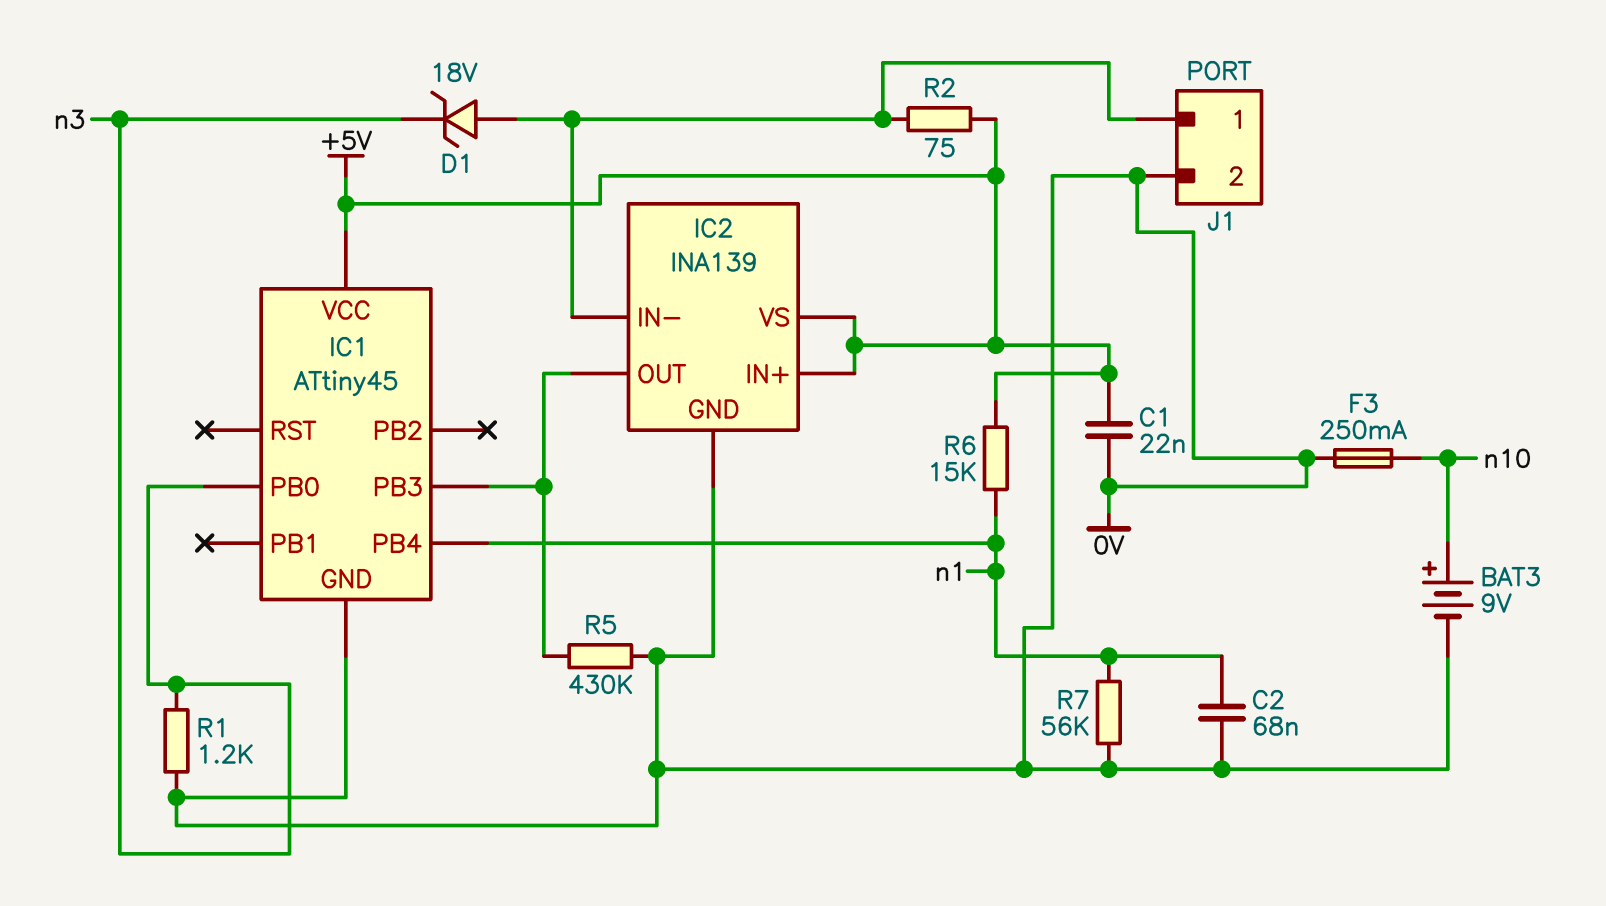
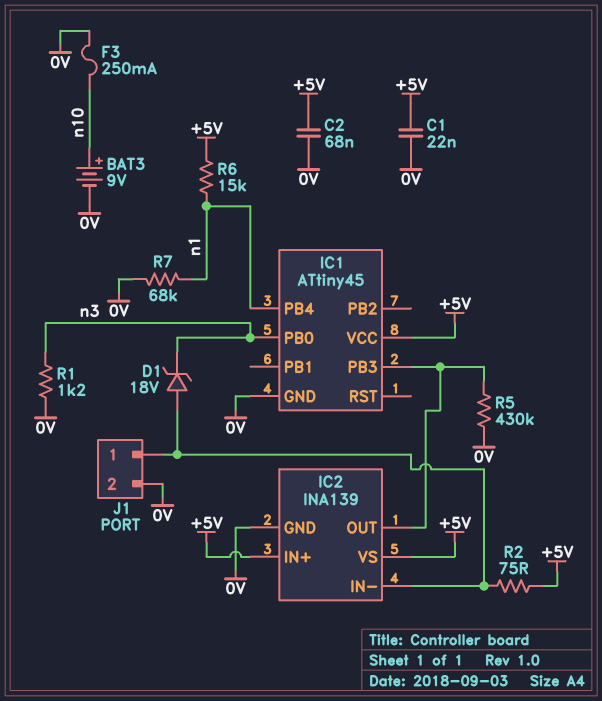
C2: 68nF (0V, n1) -> 68nF (+5V, 0V)
R7: 56k (0V, n1) -> 68k (0V, n1)

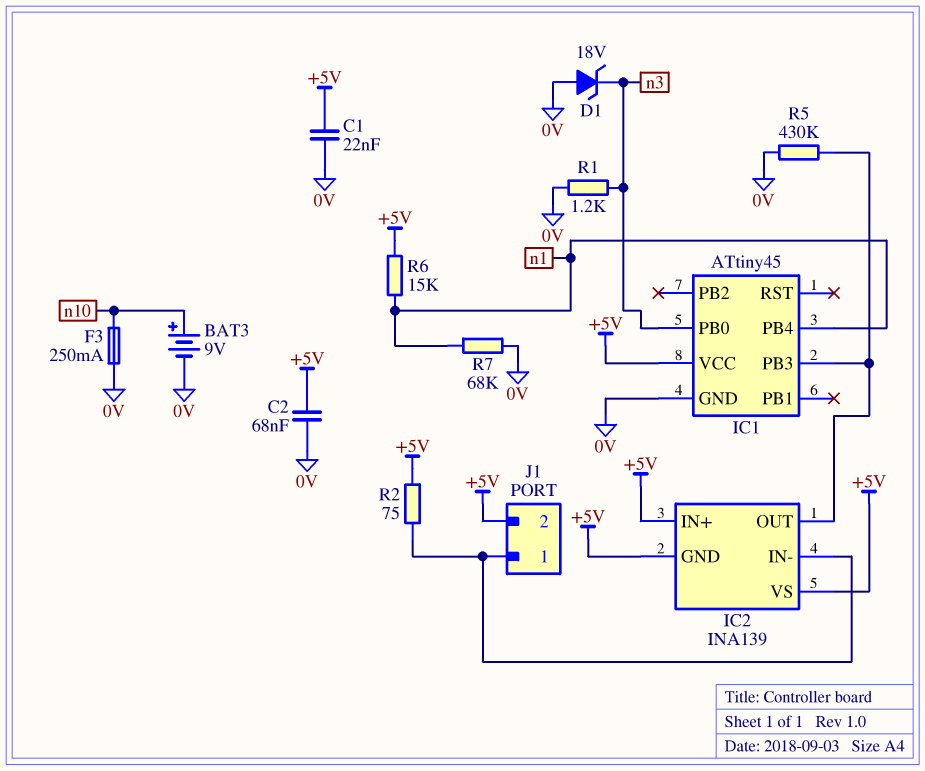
D1: zener 18V (A IC2/IN-, K n3) -> zener 18V (A 0V, K n3)
IC2 pin GND: 0V -> +5V
J1 pin 2: 0V -> +5V

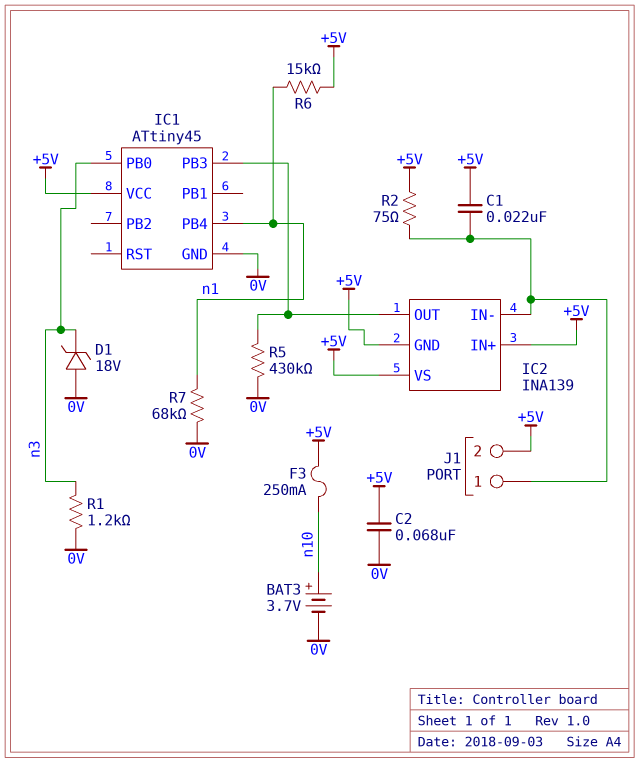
BAT3: 9V (plus n10, minus 0V) -> 3.7V (plus n10, minus 0V)
C1: 22nF (+5V, 0V) -> 22nF (+5V, IC2/IN-)
F3: 250mA (0V, n10) -> 250mA (+5V, n10)

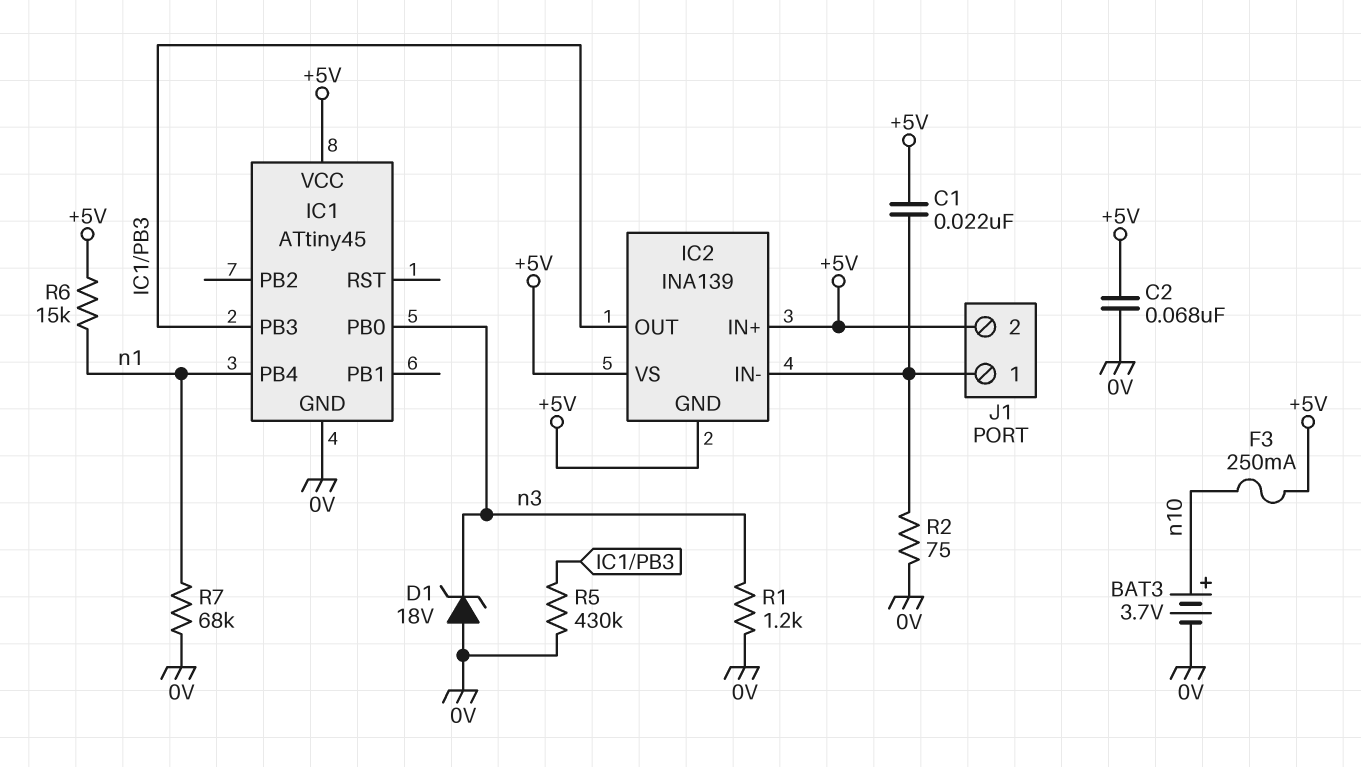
R2: 75 (+5V, IC2/IN-) -> 75 (0V, IC2/IN-)

